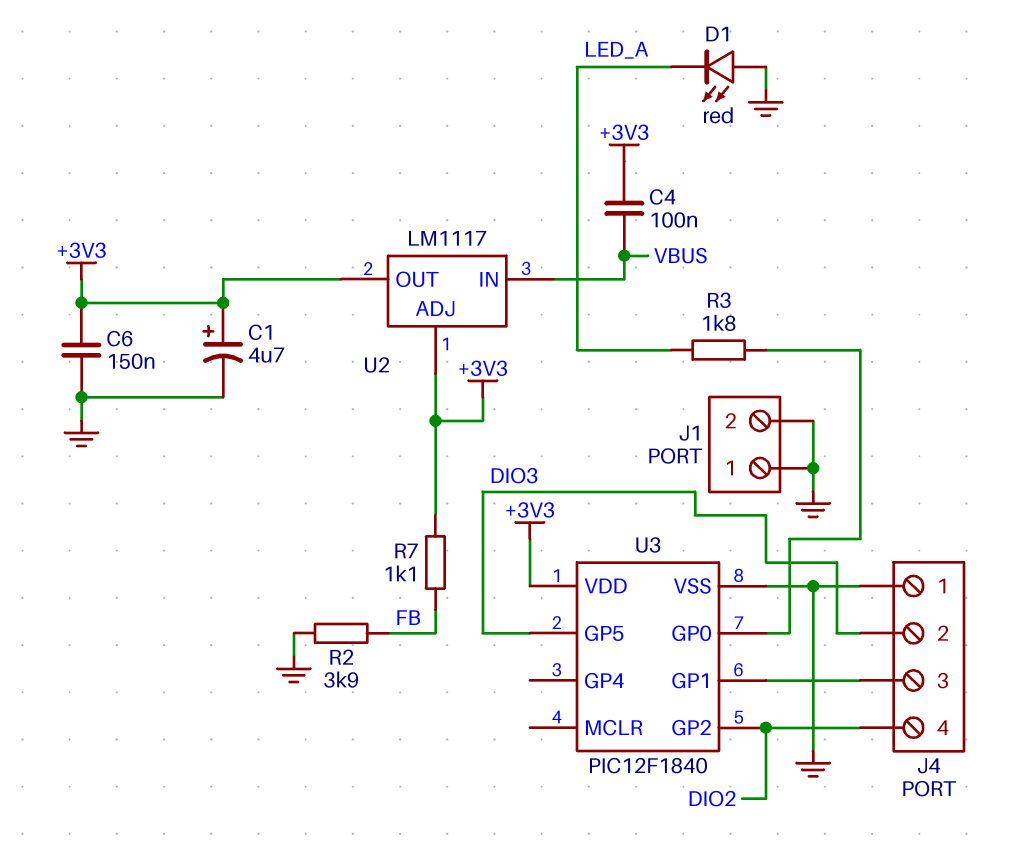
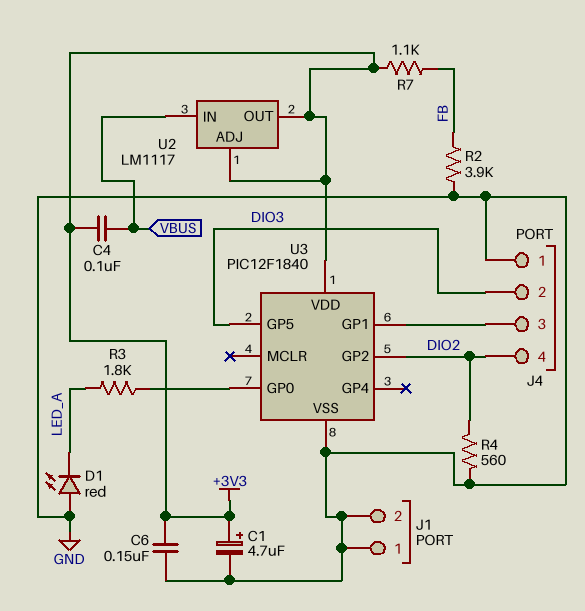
R4: none -> 560 (DIO2, GND)

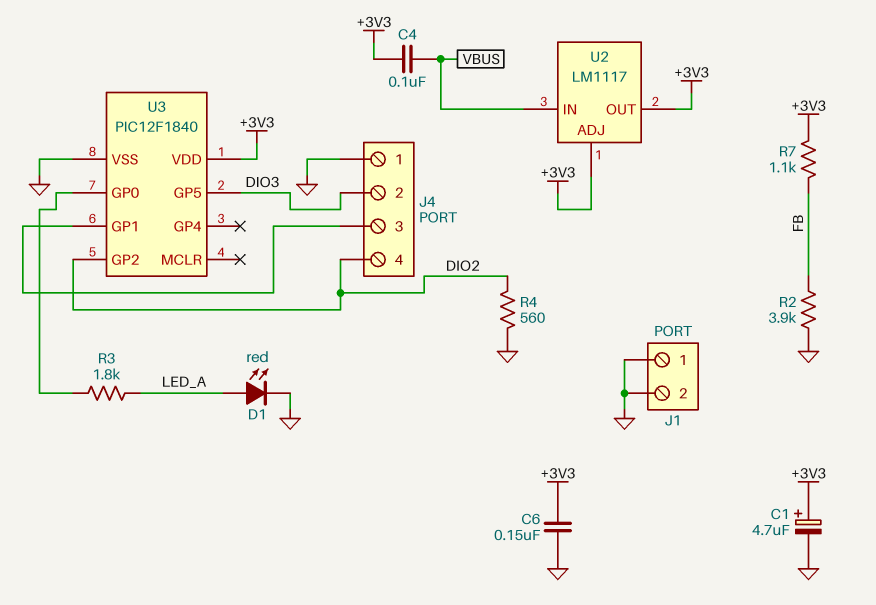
D1: LED red (A GND, K LED_A) -> LED red (A LED_A, K GND)

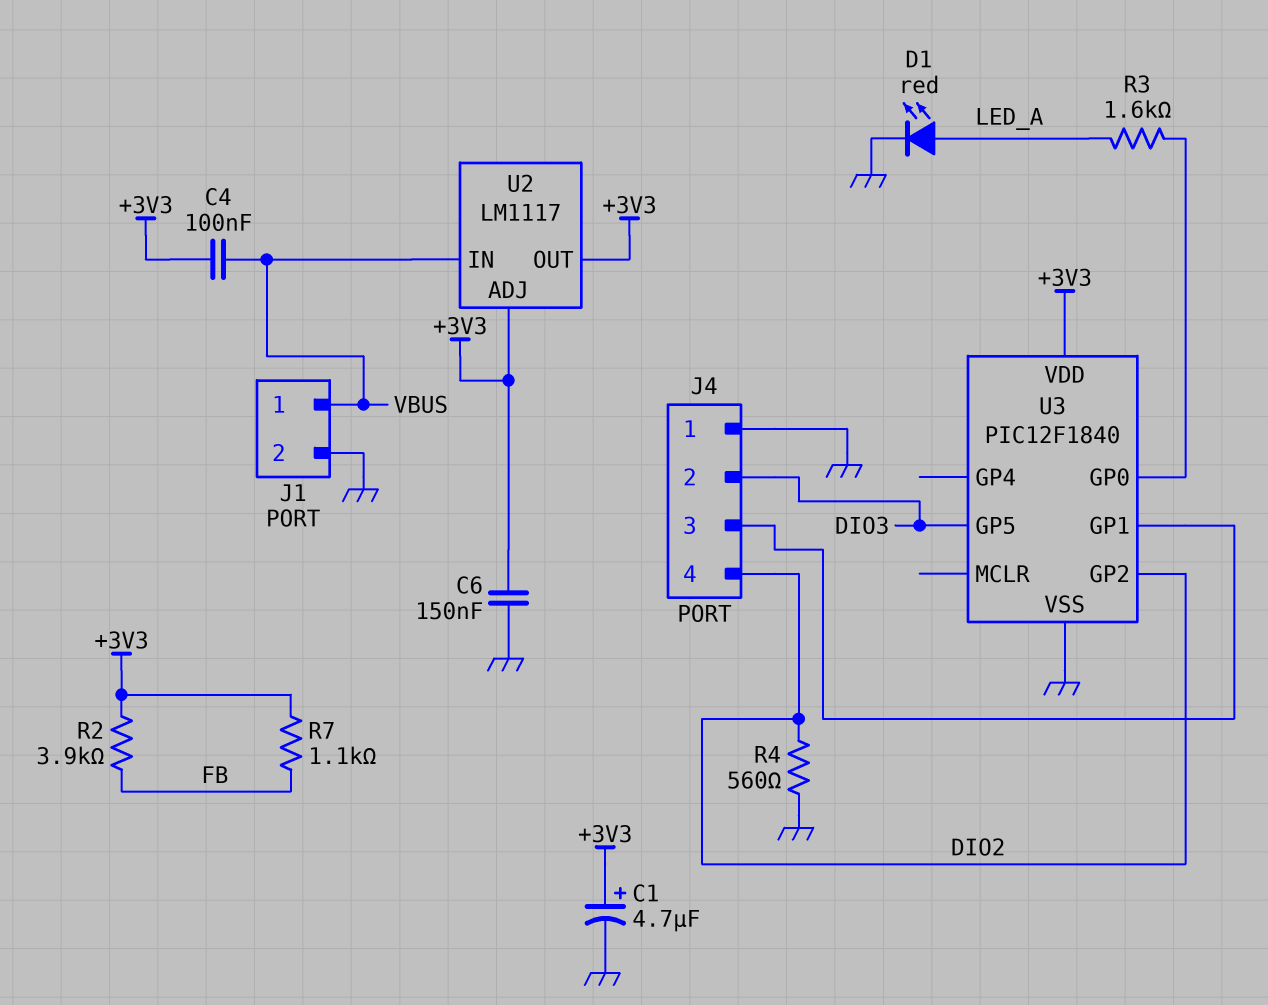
J1 pin 1: GND -> VBUS
R2: 3.9k (FB, GND) -> 3.9k (+3V3, FB)
R3: 1.8k (LED_A, U3/GP0) -> 1.6k (LED_A, U3/GP0)

